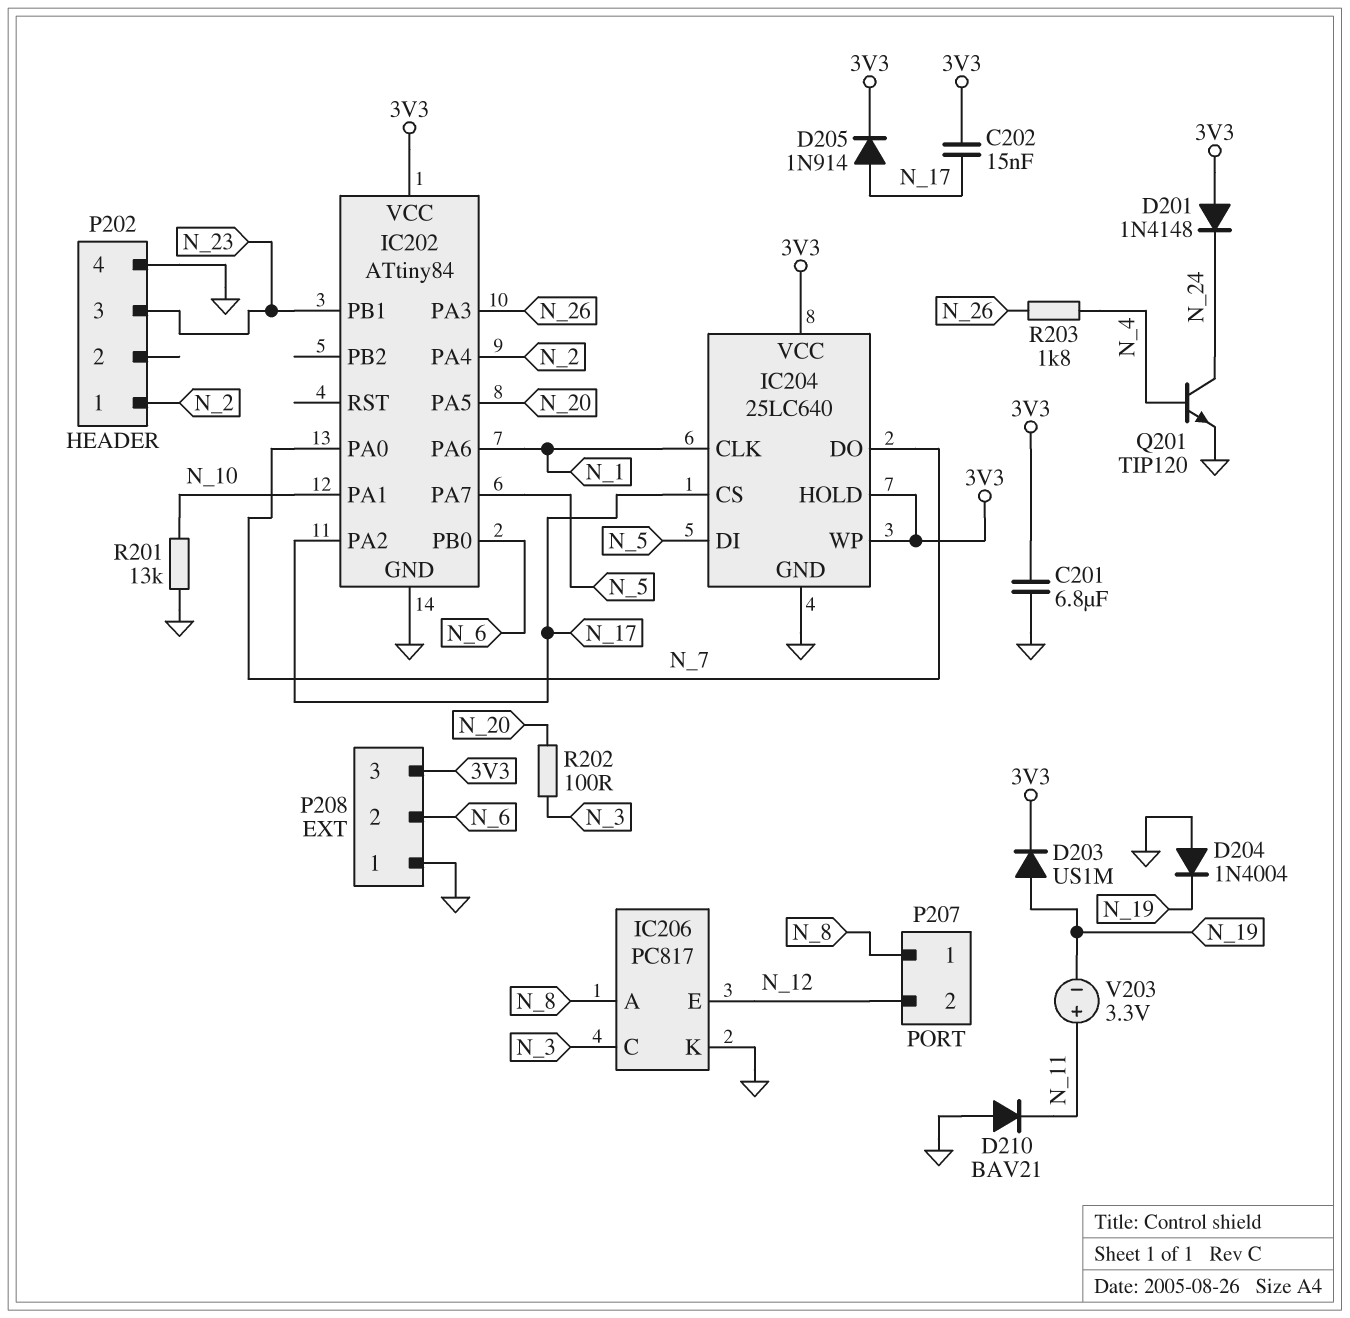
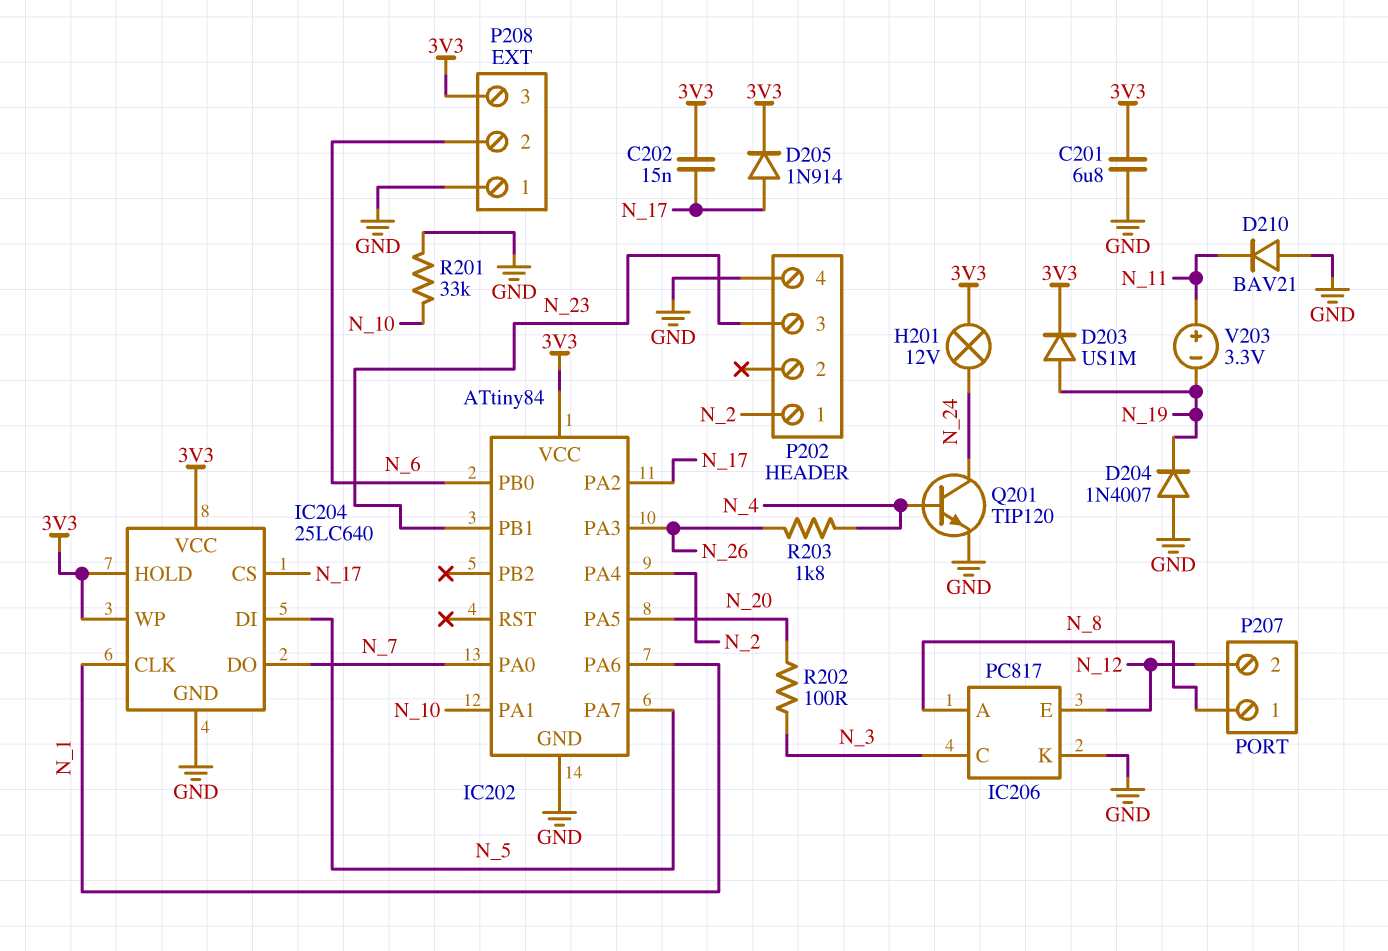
D201: diode 1N4148 (A 3V3, K N_24) -> none
D204: diode 1N4004 (A GND, K N_19) -> diode 1N4007 (A GND, K N_19)
H201: none -> lamp 12V (3V3, N_24)
R201: 13k (GND, N_10) -> 33k (GND, N_10)

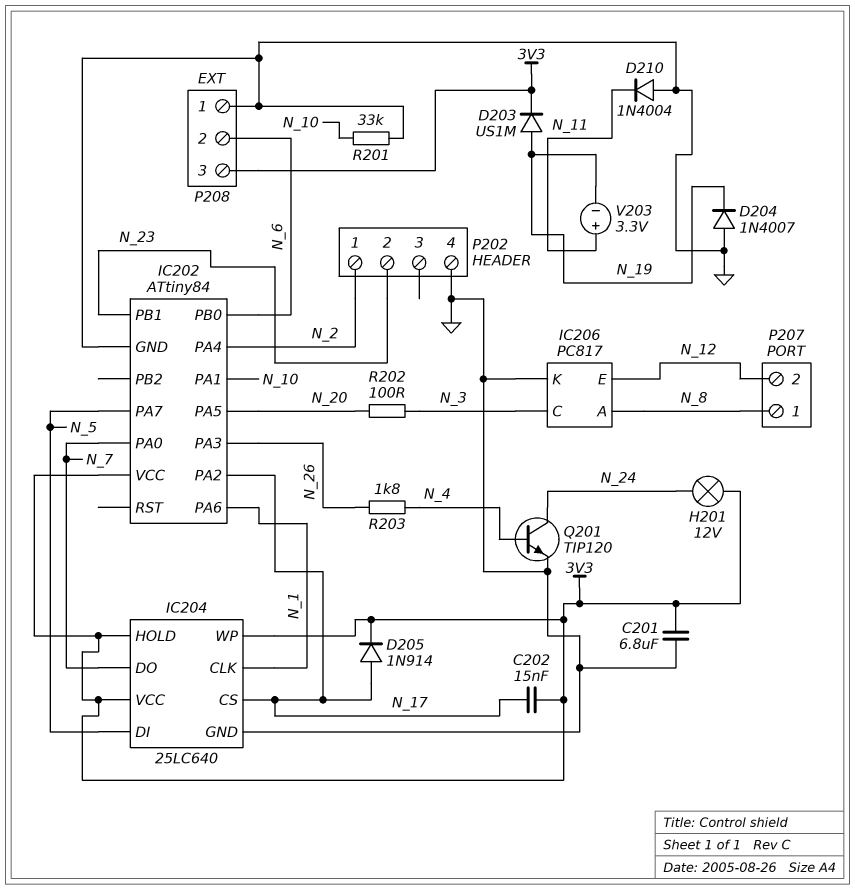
D210: diode BAV21 (A GND, K N_11) -> diode 1N4004 (A GND, K N_11)
P202 pin 2: none -> N_23
P202 pin 3: N_23 -> none

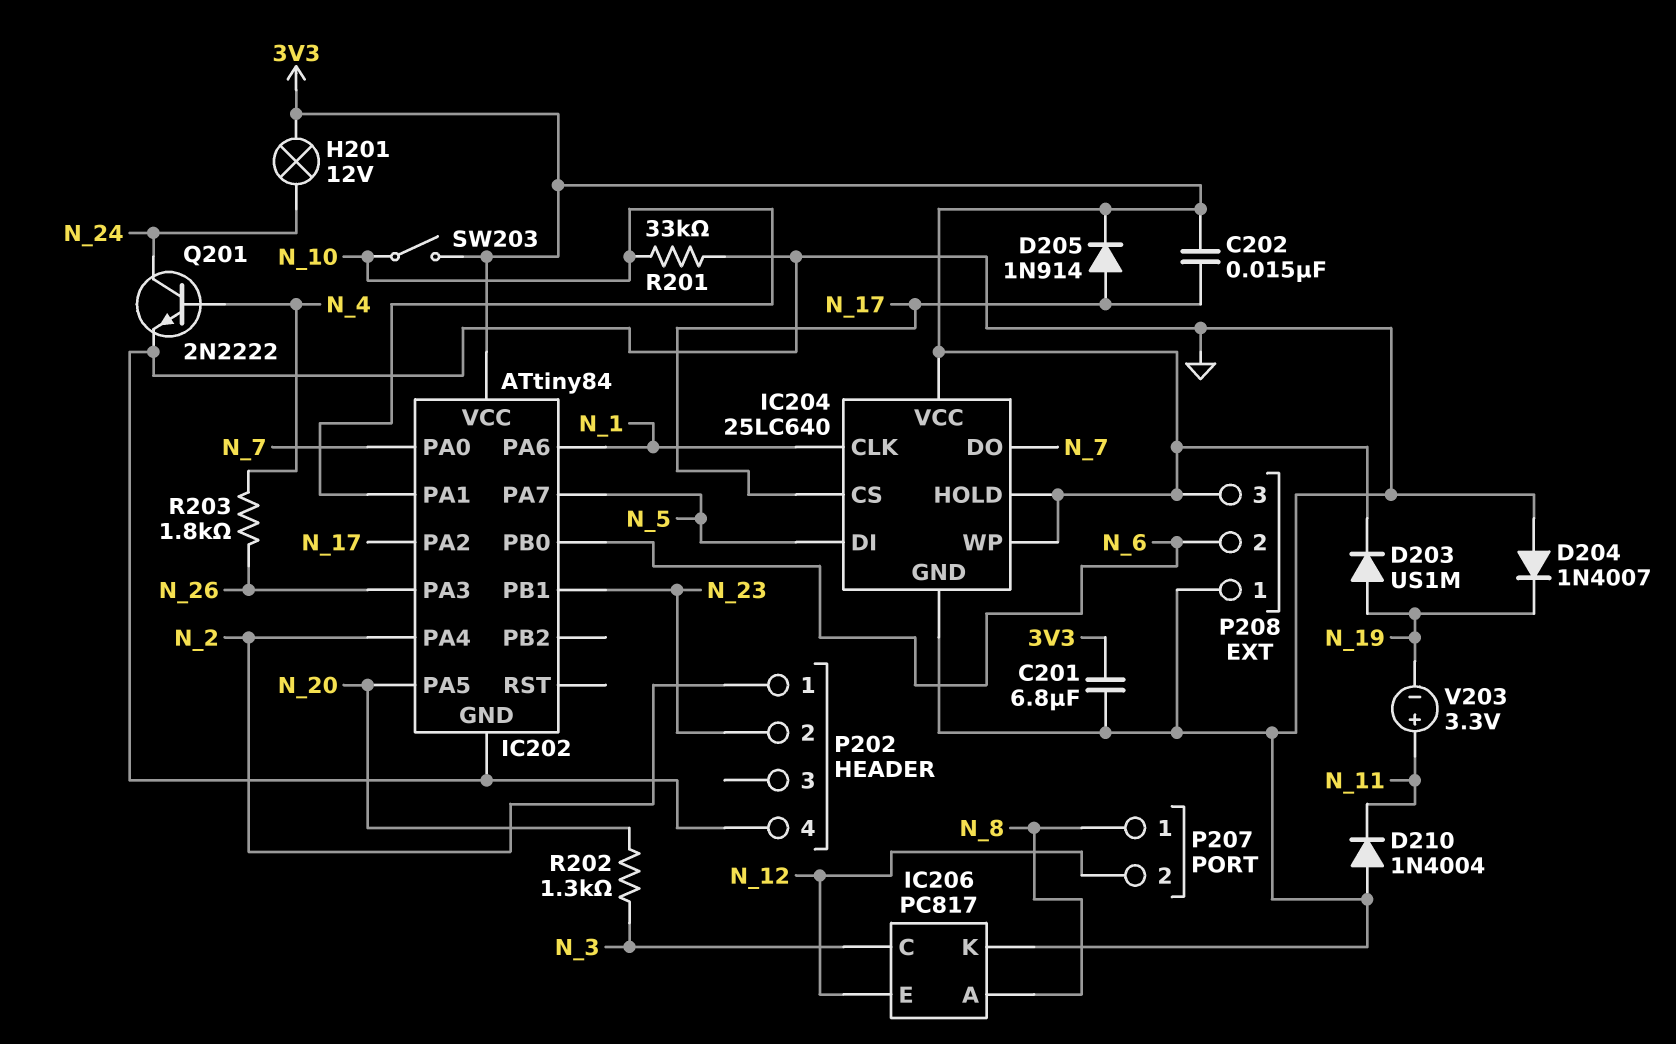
Q201: NPN TIP120 (B N_4, C N_24, E GND) -> NPN 2N2222 (B N_4, C N_24, E GND)
R202: 100 (N_3, N_20) -> 1.3k (N_3, N_20)
SW203: none -> switch (3V3, N_10)

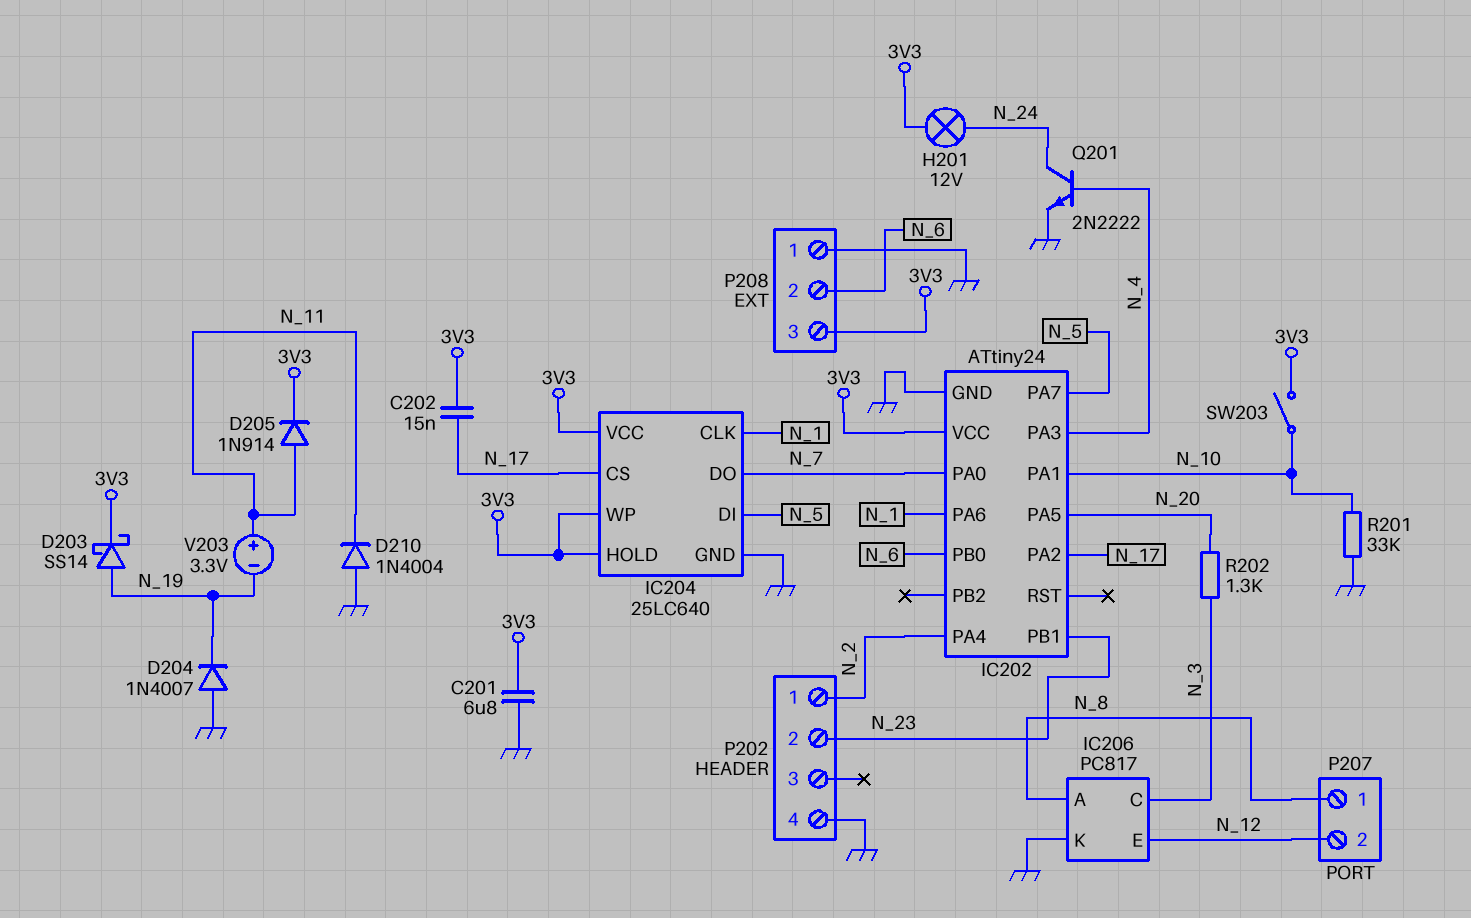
D203: diode US1M (A N_19, K 3V3) -> schottky SS14 (A N_19, K 3V3)
D205: diode 1N914 (A N_17, K 3V3) -> diode 1N914 (A N_11, K 3V3)
IC202: ATtiny84 -> ATtiny24
IC202 pin PA3: N_26 -> N_4
R203: 1.8k (N_4, N_26) -> none

